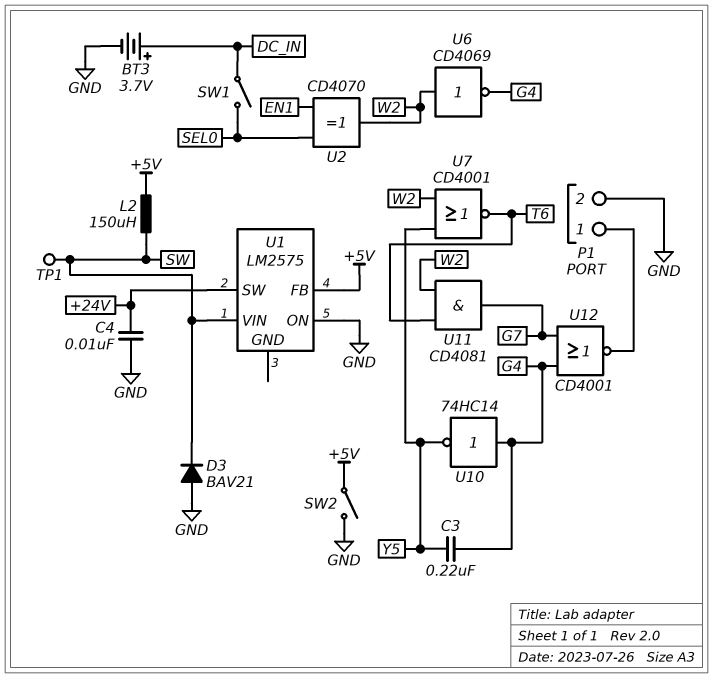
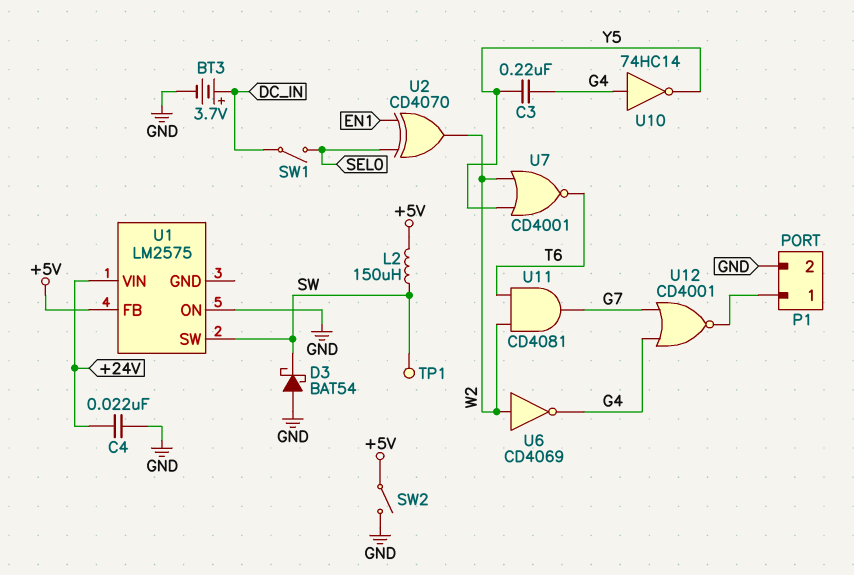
C4: 10nF (+24V, GND) -> 22nF (+24V, GND)
D3: diode BAV21 (A GND, K SW) -> schottky BAT54 (A GND, K SW)
U1 pin SW: +24V -> SW
U1 pin VIN: SW -> +24V

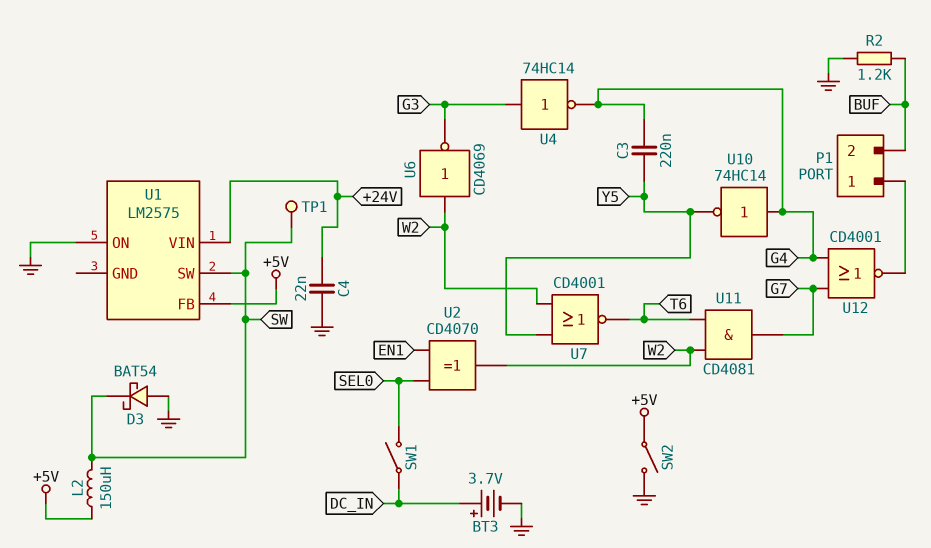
P1 pin 2: GND -> BUF
R2: none -> 1.2k (BUF, GND)
U4: none -> NOT 74HC14 (in G3, out G4)
U6: NOT CD4069 (in W2, out G4) -> NOT CD4069 (in W2, out G3)

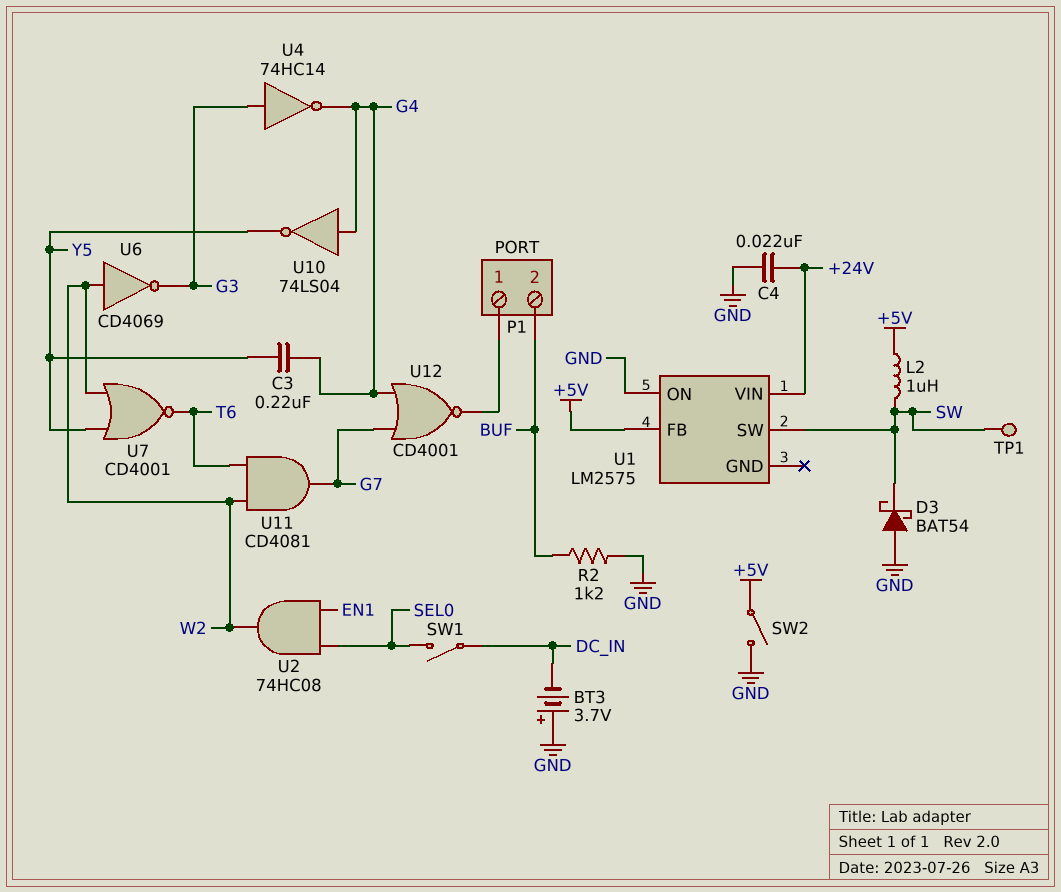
BT3: 3.7V (plus DC_IN, minus GND) -> 3.7V (plus GND, minus DC_IN)
L2: 150uH (+5V, SW) -> 1uH (+5V, SW)
U2: XOR CD4070 (in EN1, in SEL0, out W2) -> AND 74HC08 (in EN1, in SEL0, out W2)
U10: NOT 74HC14 (in G4, out Y5) -> NOT 74LS04 (in G4, out Y5)

